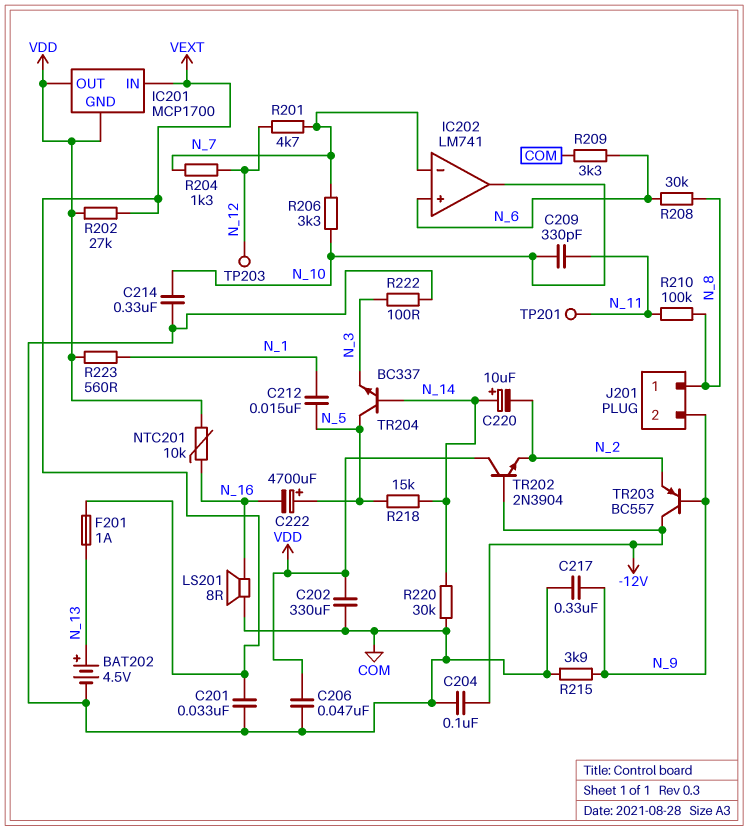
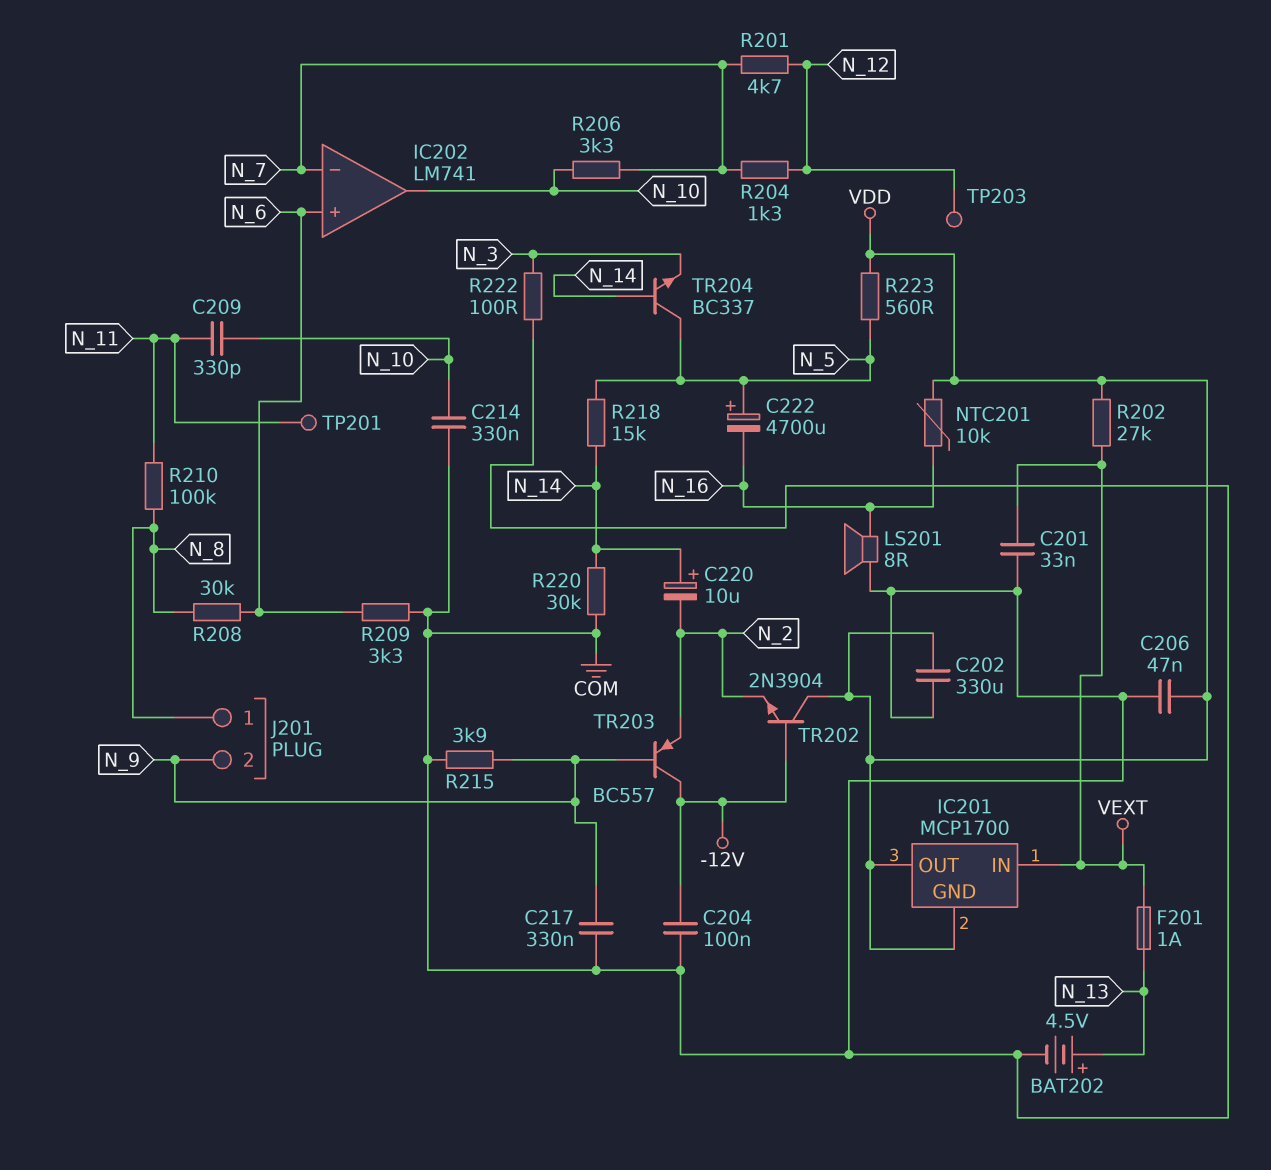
C212: 15nF (N_1, N_5) -> none
R223: 560 (N_1, VDD) -> 560 (N_5, VDD)

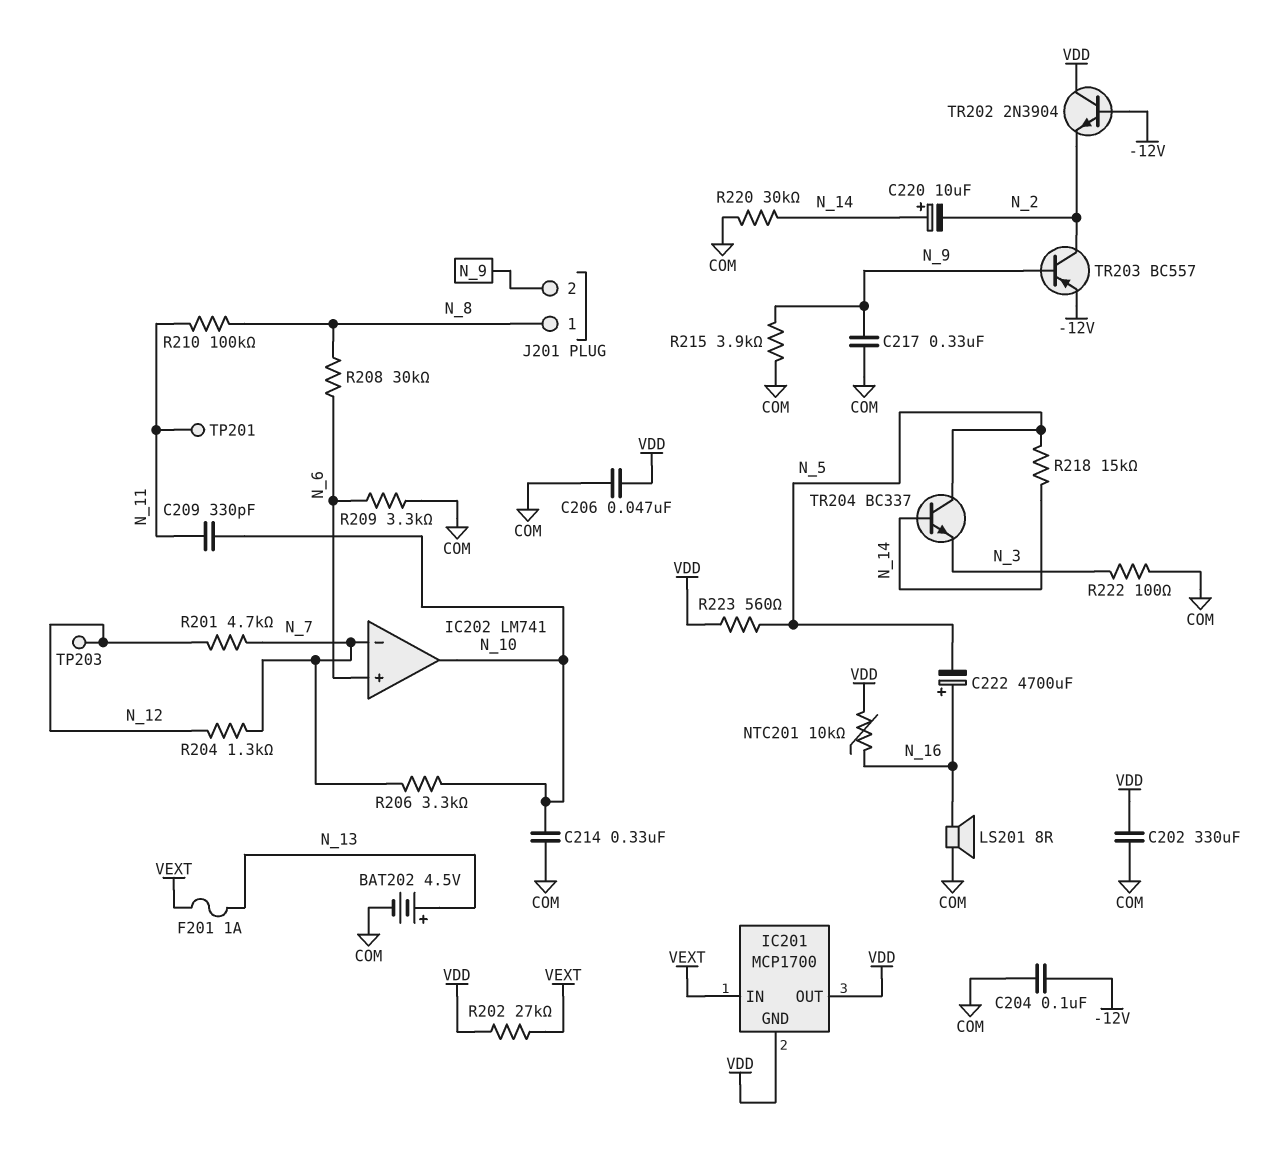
C201: 33nF (COM, VEXT) -> none
C222: 4700uF (plus N_5, minus N_16) -> 4700uF (plus N_16, minus N_5)
TR203: PNP BC557 (B N_9, C -12V, E N_2) -> PNP BC557 (B N_9, C N_2, E -12V)

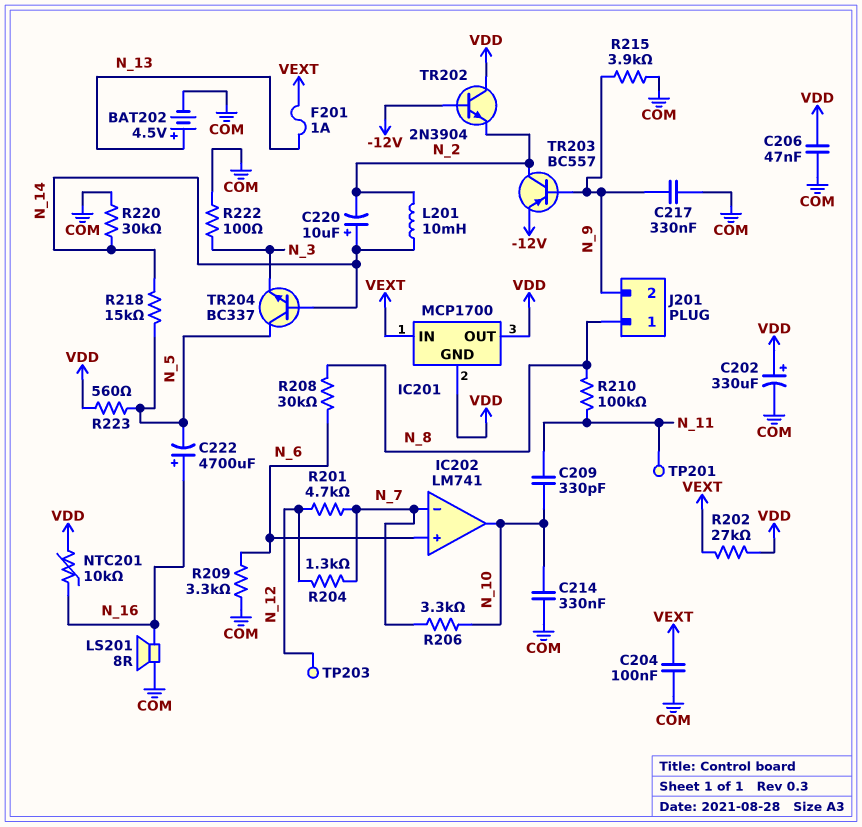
C202: 330uF (COM, VDD) -> 330uF (plus VDD, minus COM)
C204: 100nF (-12V, COM) -> 100nF (COM, VEXT)
L201: none -> 10mH (N_2, N_14)

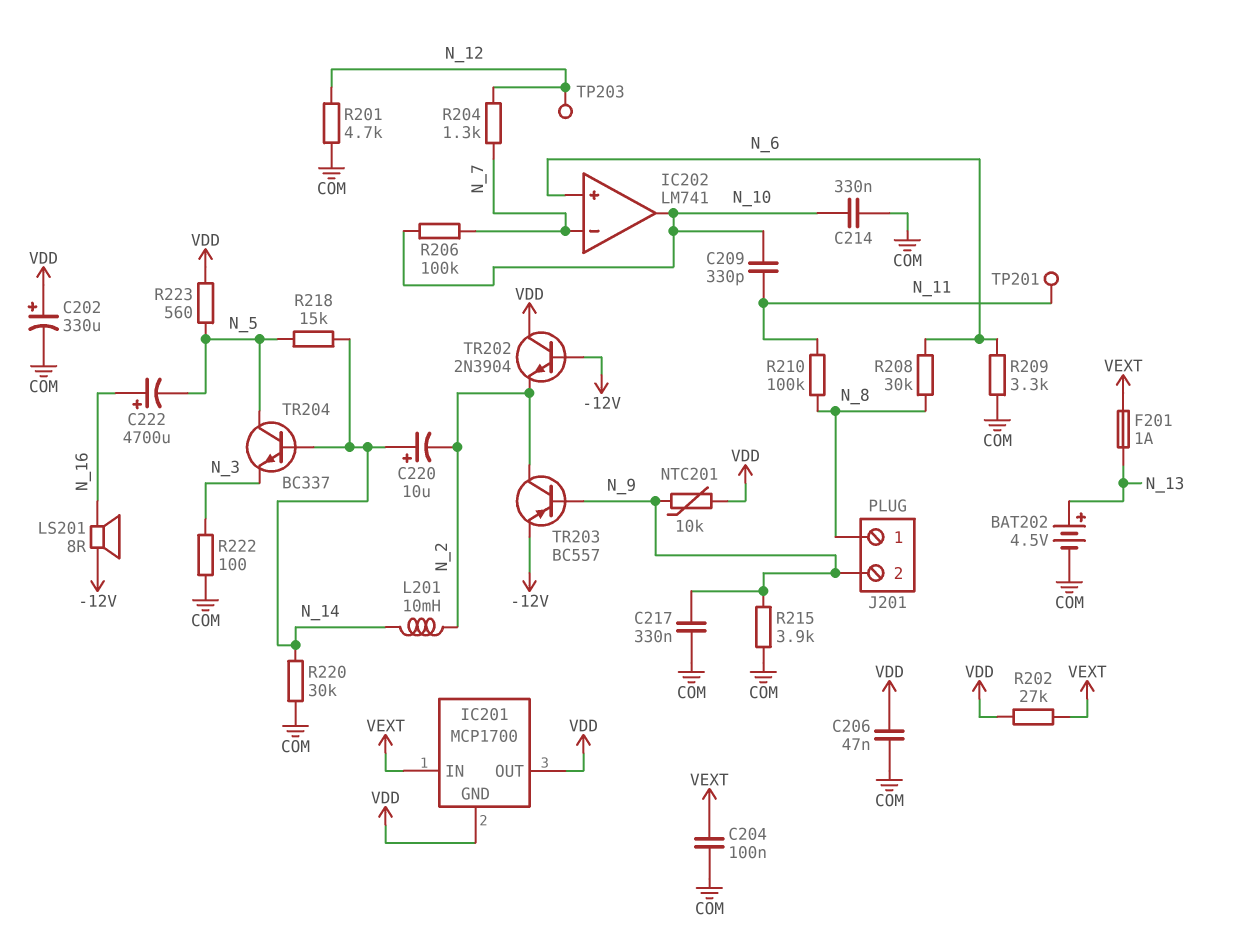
LS201: speaker 8R (COM, N_16) -> speaker 8R (-12V, N_16)
NTC201: 10k (N_16, VDD) -> 10k (N_9, VDD)
R201: 4.7k (N_7, N_12) -> 4.7k (COM, N_12)
R206: 3.3k (N_7, N_10) -> 100k (N_7, N_10)

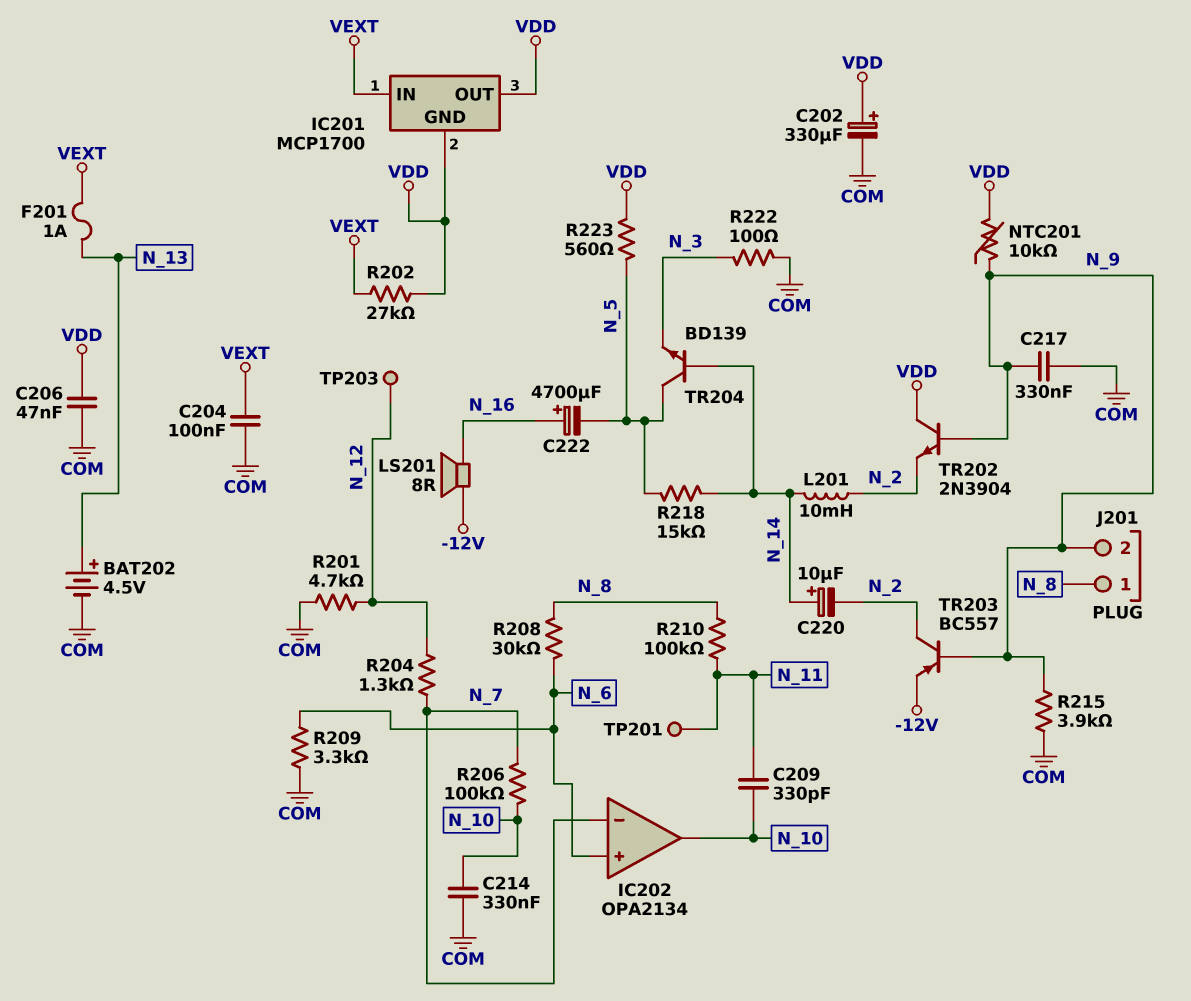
IC202: LM741 -> OPA2134
R220: 30k (COM, N_14) -> none
TR202: NPN 2N3904 (B -12V, C VDD, E N_2) -> NPN 2N3904 (B N_9, C VDD, E N_2)
TR204: NPN BC337 (B N_14, C N_5, E N_3) -> NPN BD139 (B N_14, C N_5, E N_3)

